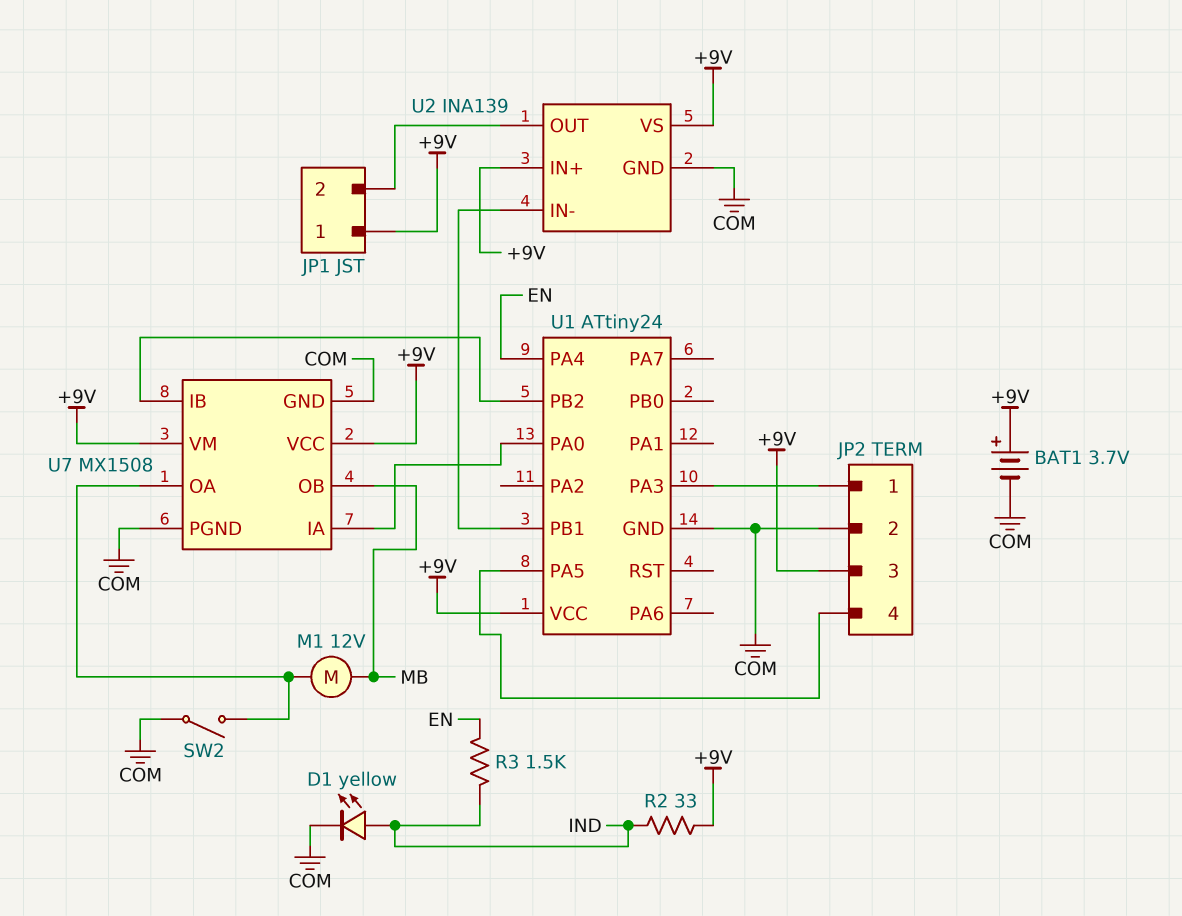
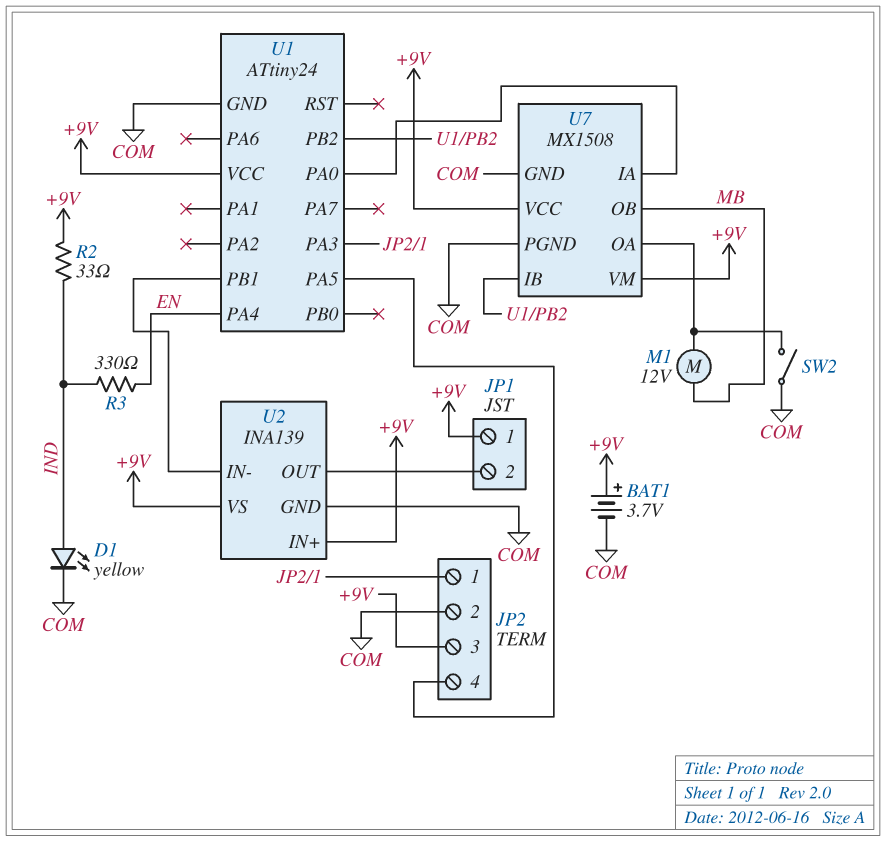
R3: 1.5k (EN, IND) -> 330 (EN, IND)

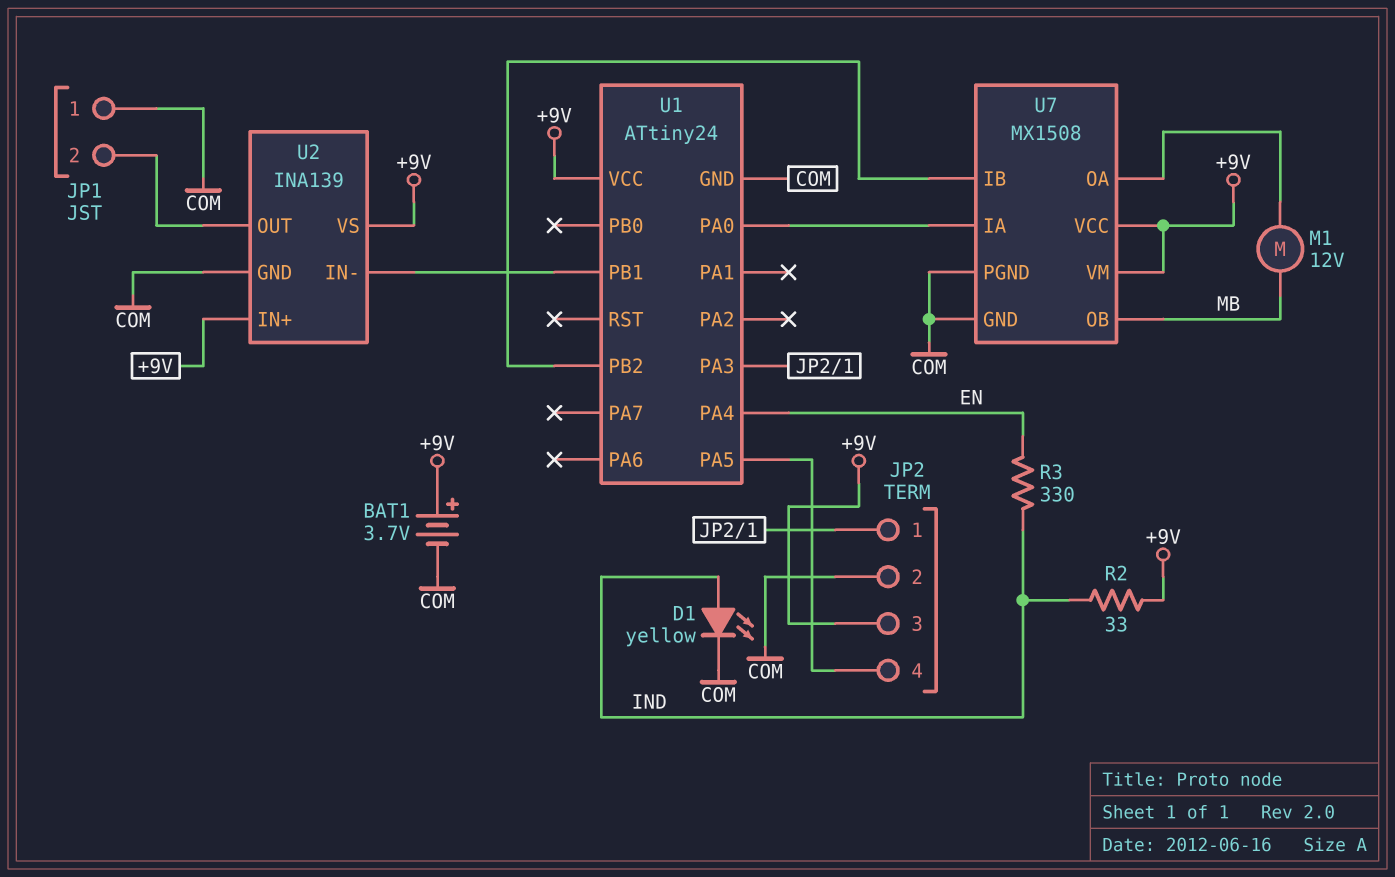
JP1 pin 1: +9V -> COM
SW2: switch (COM, U7/OA) -> none

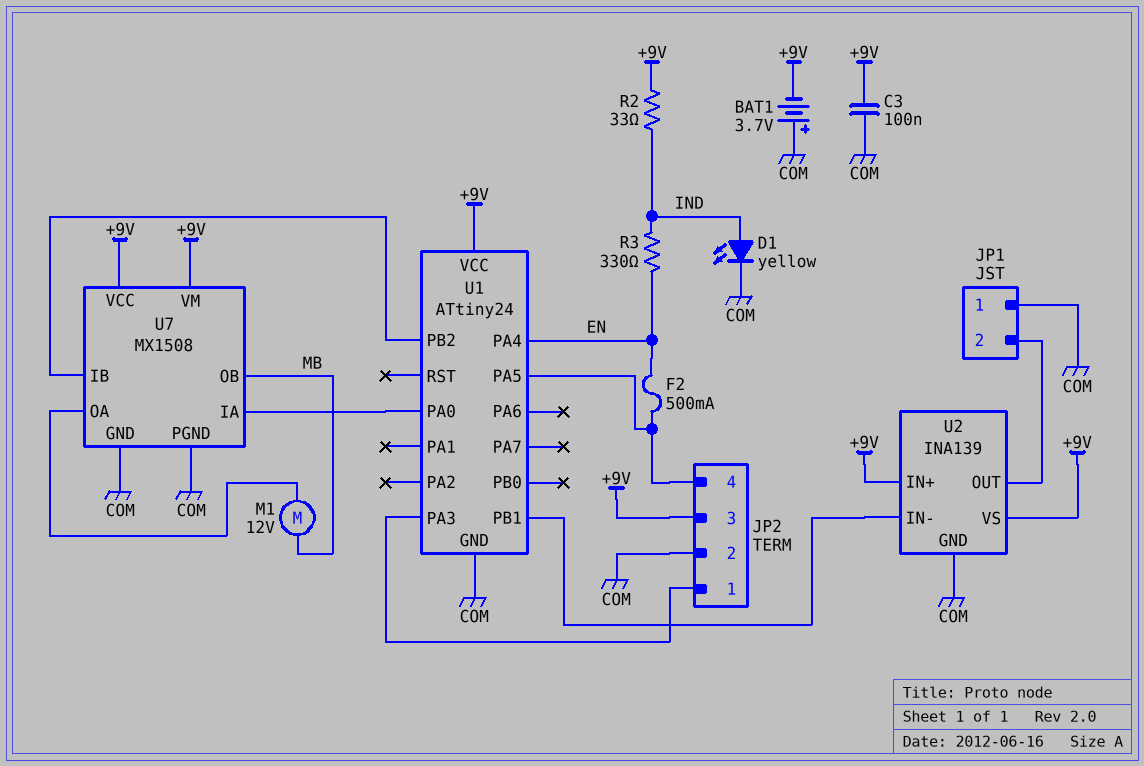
BAT1: 3.7V (plus +9V, minus COM) -> 3.7V (plus COM, minus +9V)
C3: none -> 100nF (+9V, COM)
F2: none -> 500mA (EN, JP2/4)

